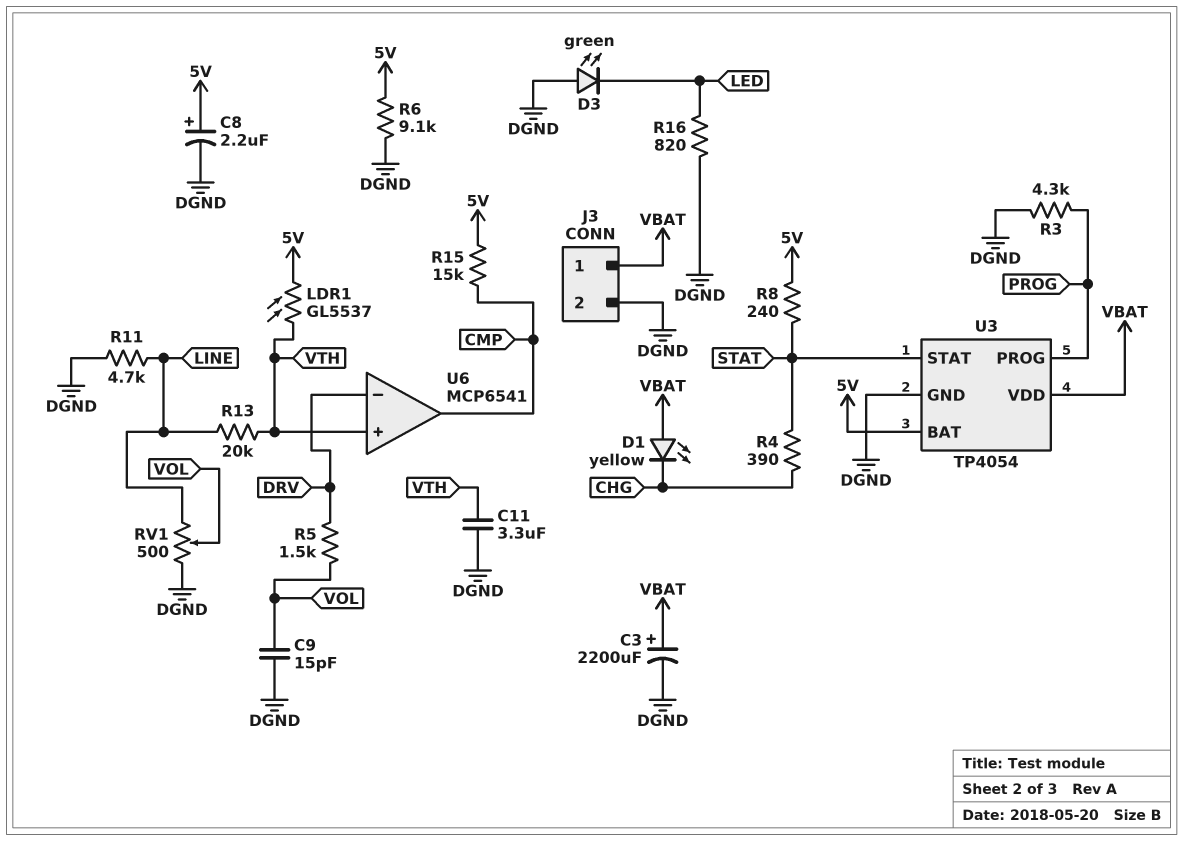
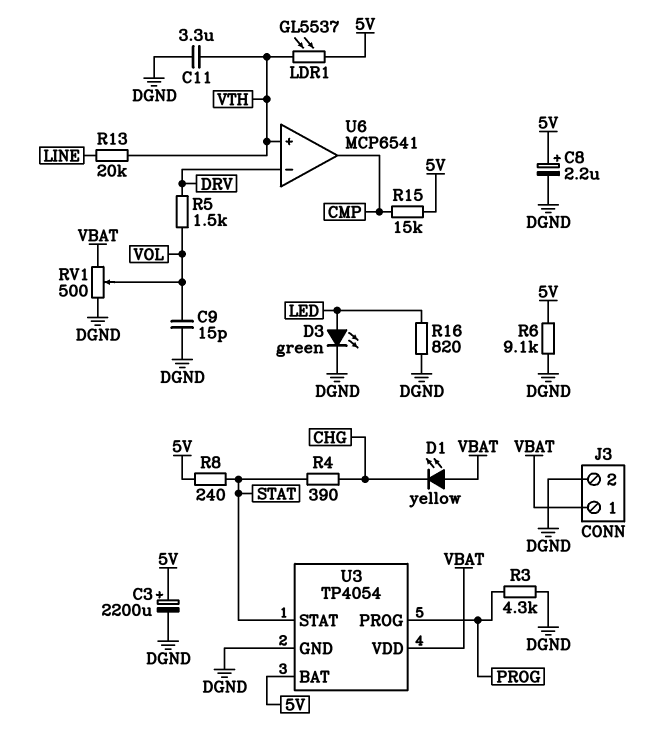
C3: 2200uF (plus VBAT, minus DGND) -> 2200uF (plus 5V, minus DGND)
D3: LED green (A DGND, K LED) -> LED green (A LED, K DGND)
R11: 4.7k (DGND, LINE) -> none
RV1: 500 (DGND, LINE, wiper VOL) -> 500 (DGND, VBAT, wiper VOL)

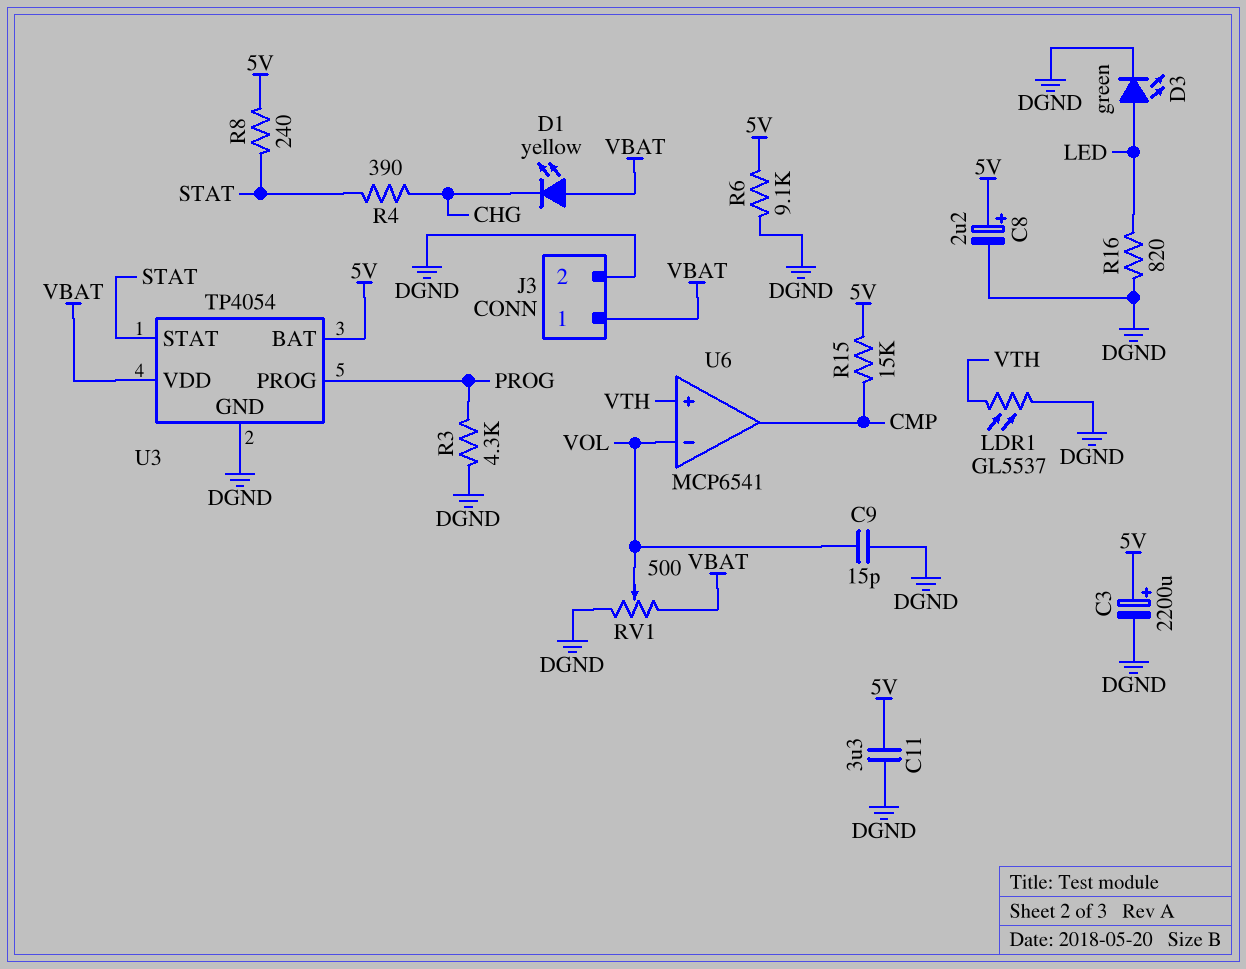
C11: 3.3uF (DGND, VTH) -> 3.3uF (5V, DGND)
LDR1: GL5537 (5V, VTH) -> GL5537 (DGND, VTH)
R5: 1.5k (DRV, VOL) -> none
R13: 20k (LINE, VTH) -> none
U6 pin in-: DRV -> VOL

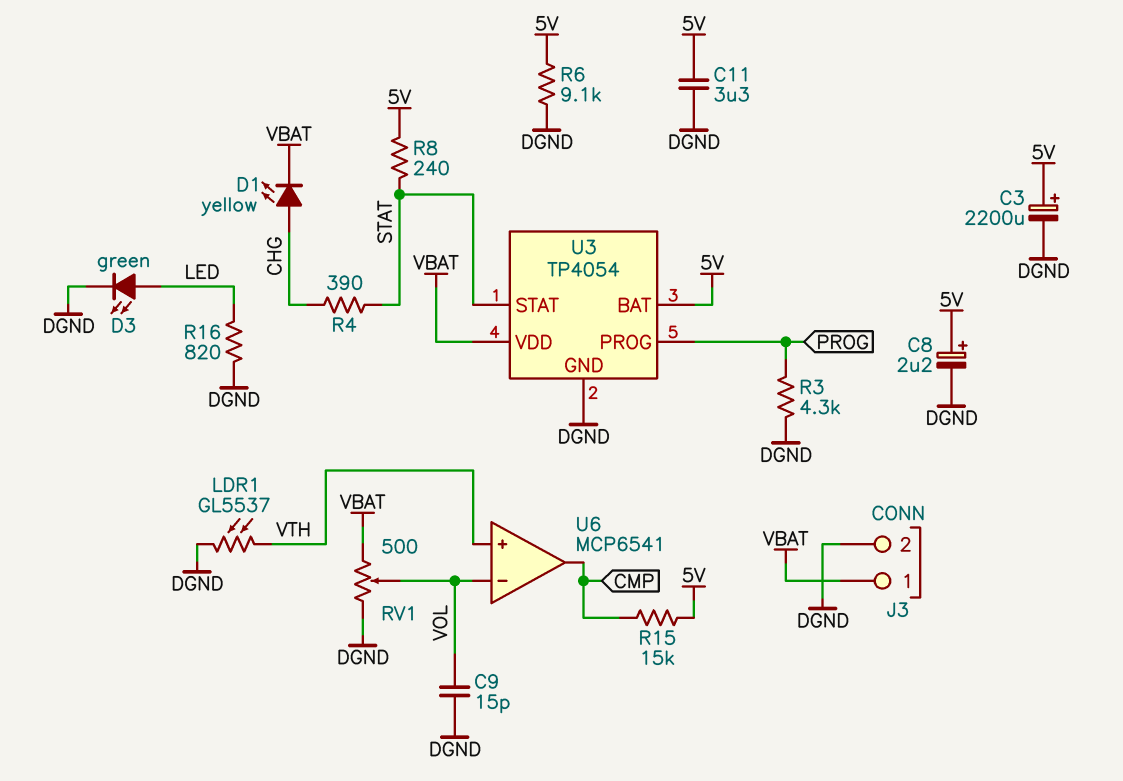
D1: LED yellow (A VBAT, K CHG) -> LED yellow (A CHG, K VBAT)

